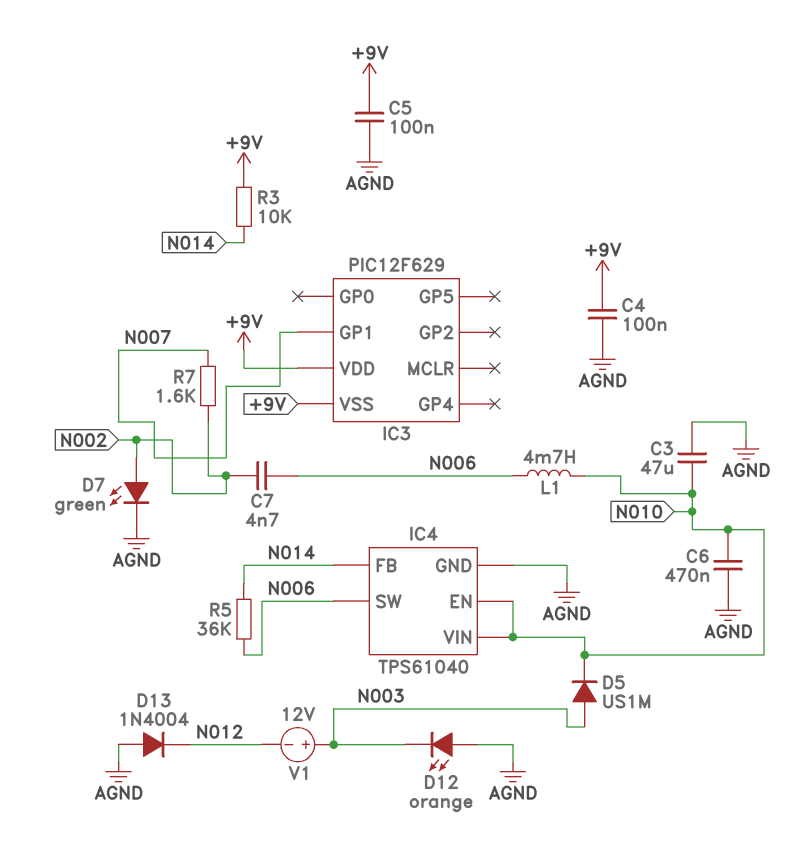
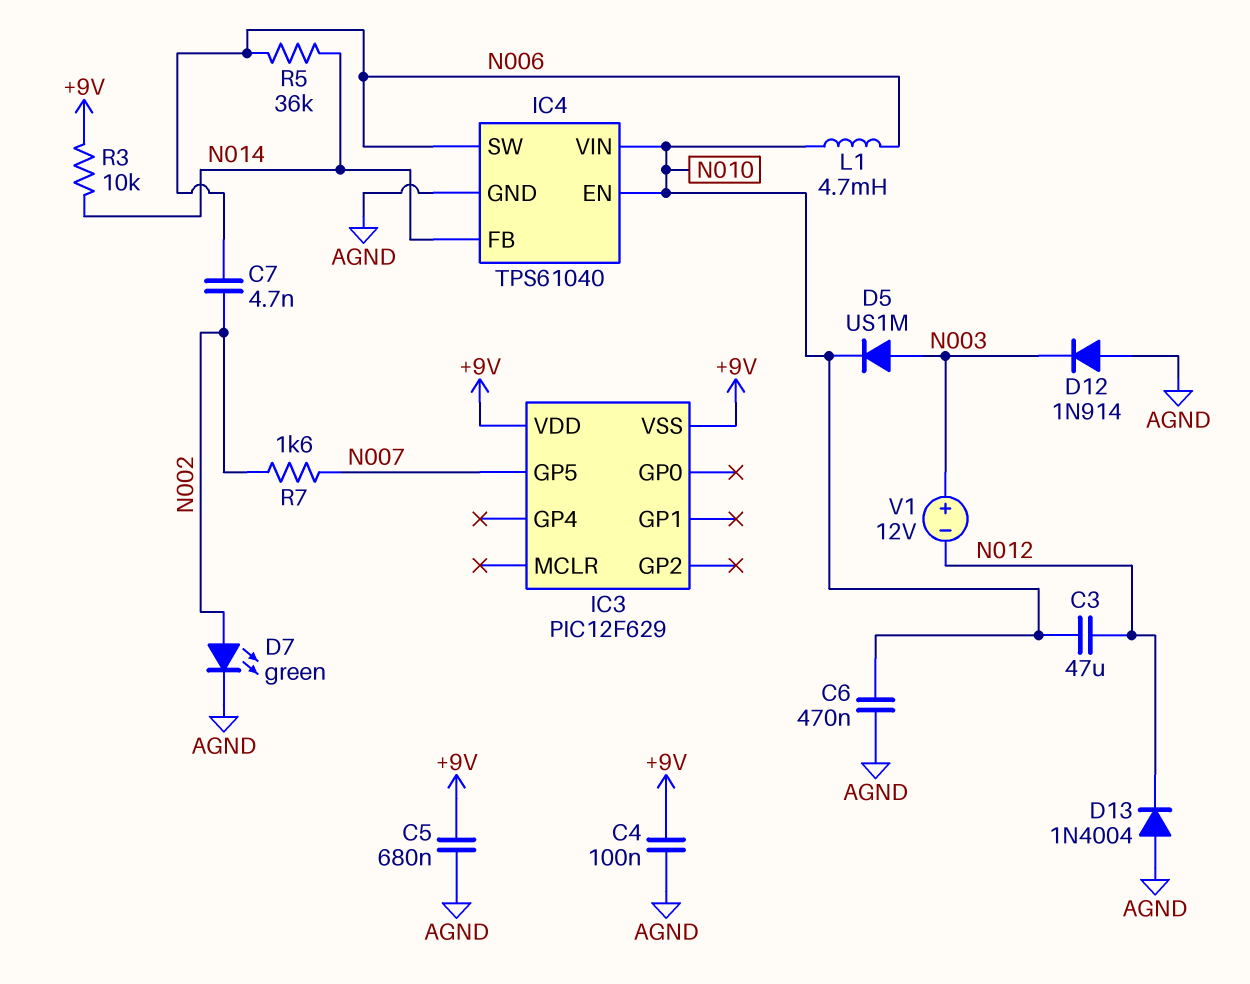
C3: 47uF (AGND, N010) -> 47uF (N010, N012)
C5: 100nF (+9V, AGND) -> 680nF (+9V, AGND)
D12: LED orange (A AGND, K N003) -> diode 1N914 (A AGND, K N003)
IC3 pin GP1: N007 -> none
IC3 pin GP5: none -> N007

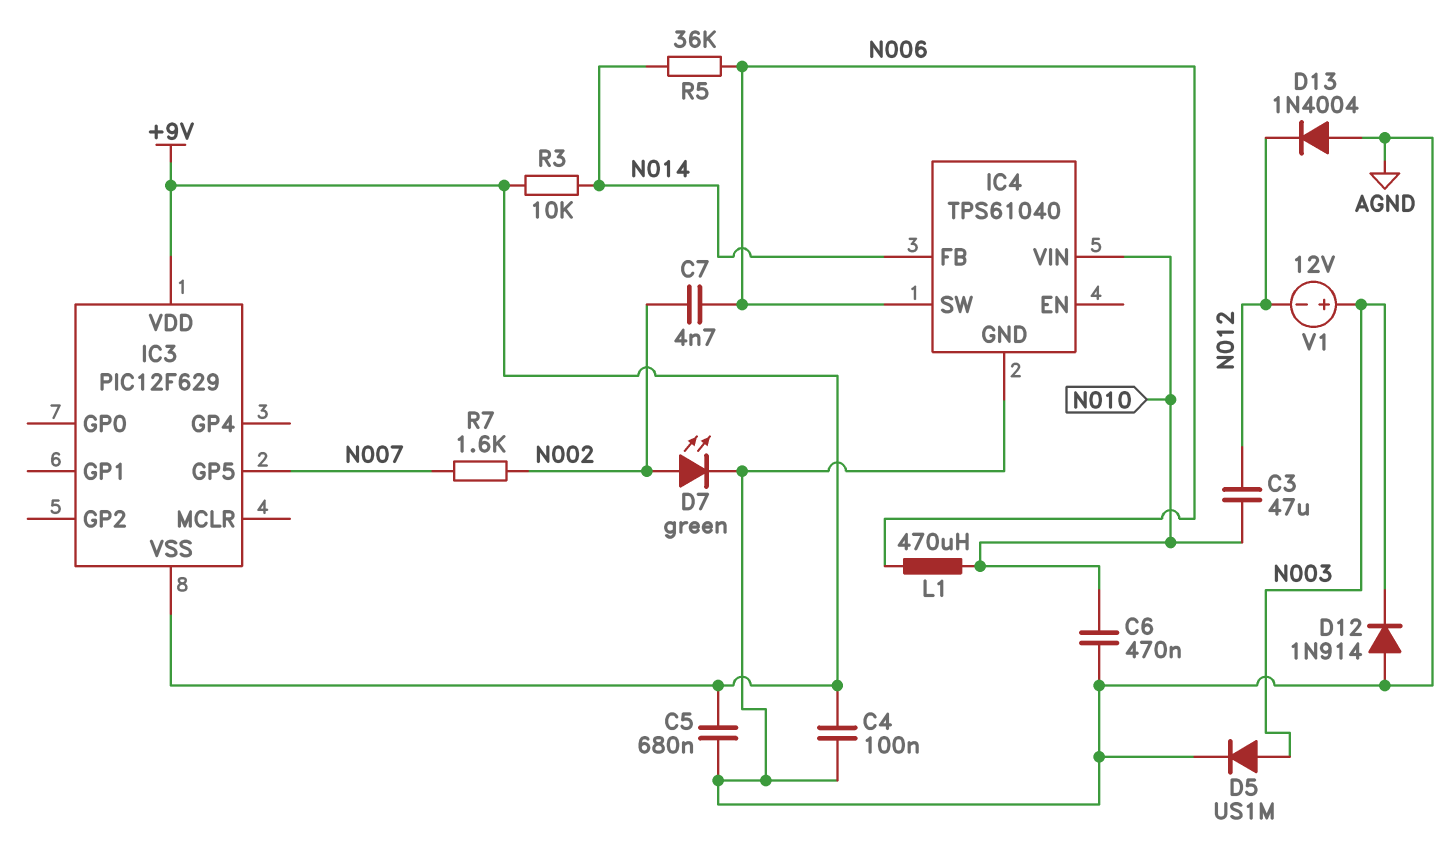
D5: diode US1M (A N003, K N010) -> diode US1M (A N003, K AGND)
IC4 pin EN: N010 -> none
L1: 4.7mH (N006, N010) -> 470uH (N006, N010)

